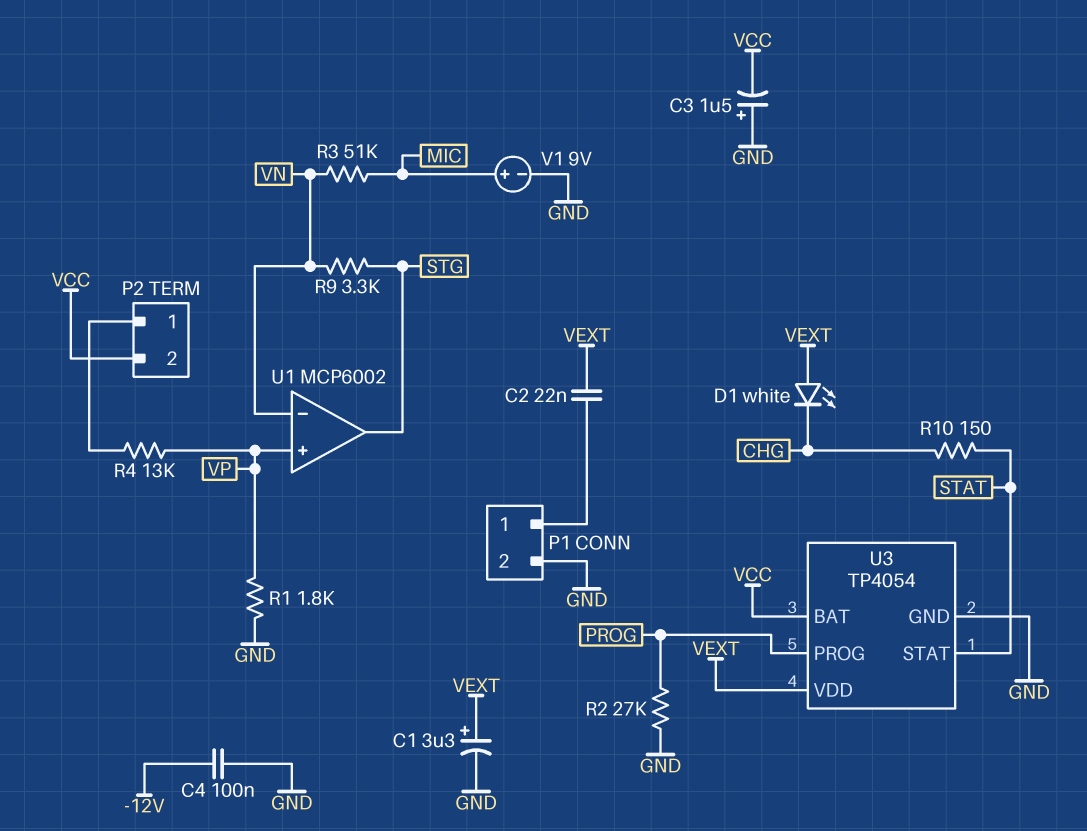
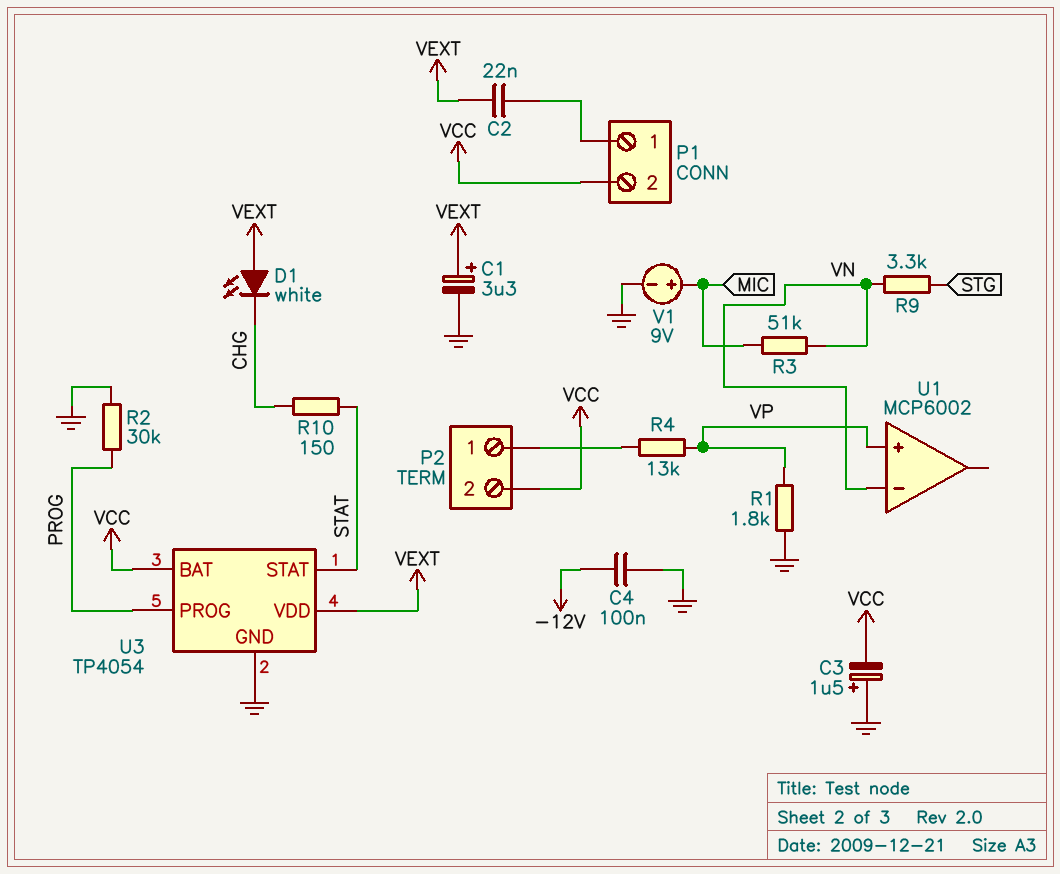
P1 pin 2: GND -> VCC
R2: 27k (GND, PROG) -> 30k (GND, PROG)
U1 pin out: STG -> none

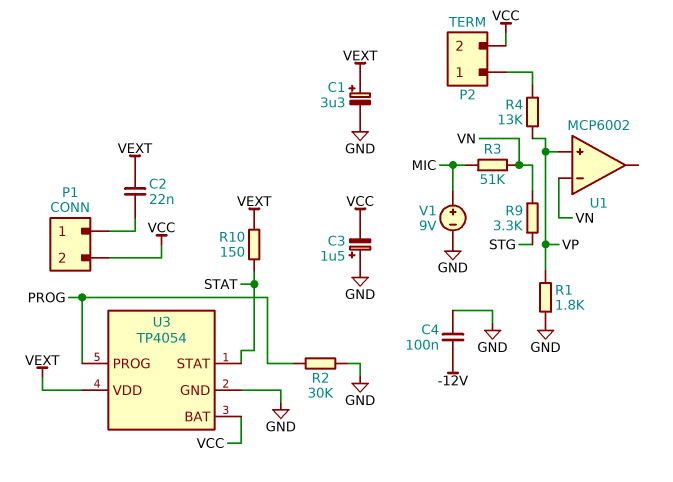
D1: LED white (A VEXT, K CHG) -> none
R10: 150 (CHG, STAT) -> 150 (STAT, VEXT)

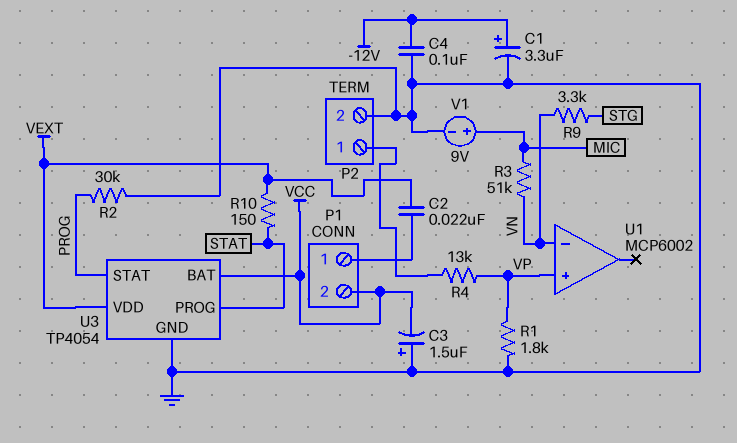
C1: 3.3uF (plus VEXT, minus GND) -> 3.3uF (plus -12V, minus GND)
P2 pin 2: VCC -> GND
U3 pin PROG: PROG -> STAT
U3 pin STAT: STAT -> PROG

